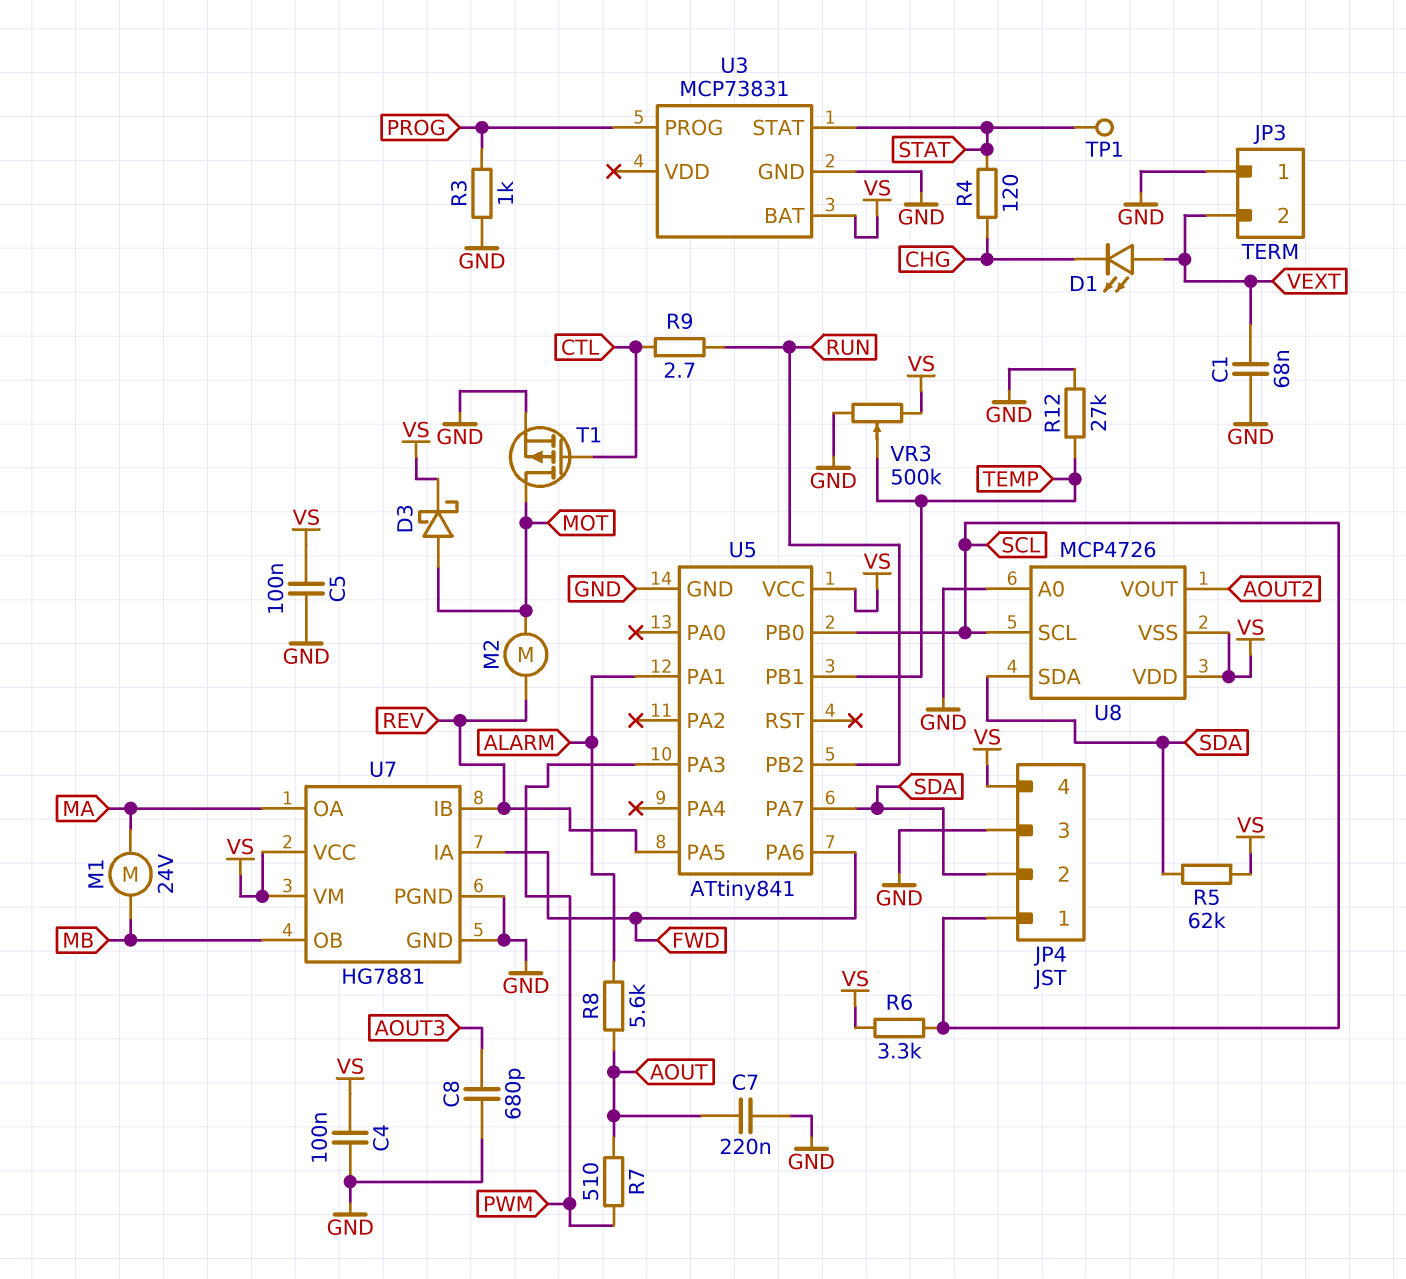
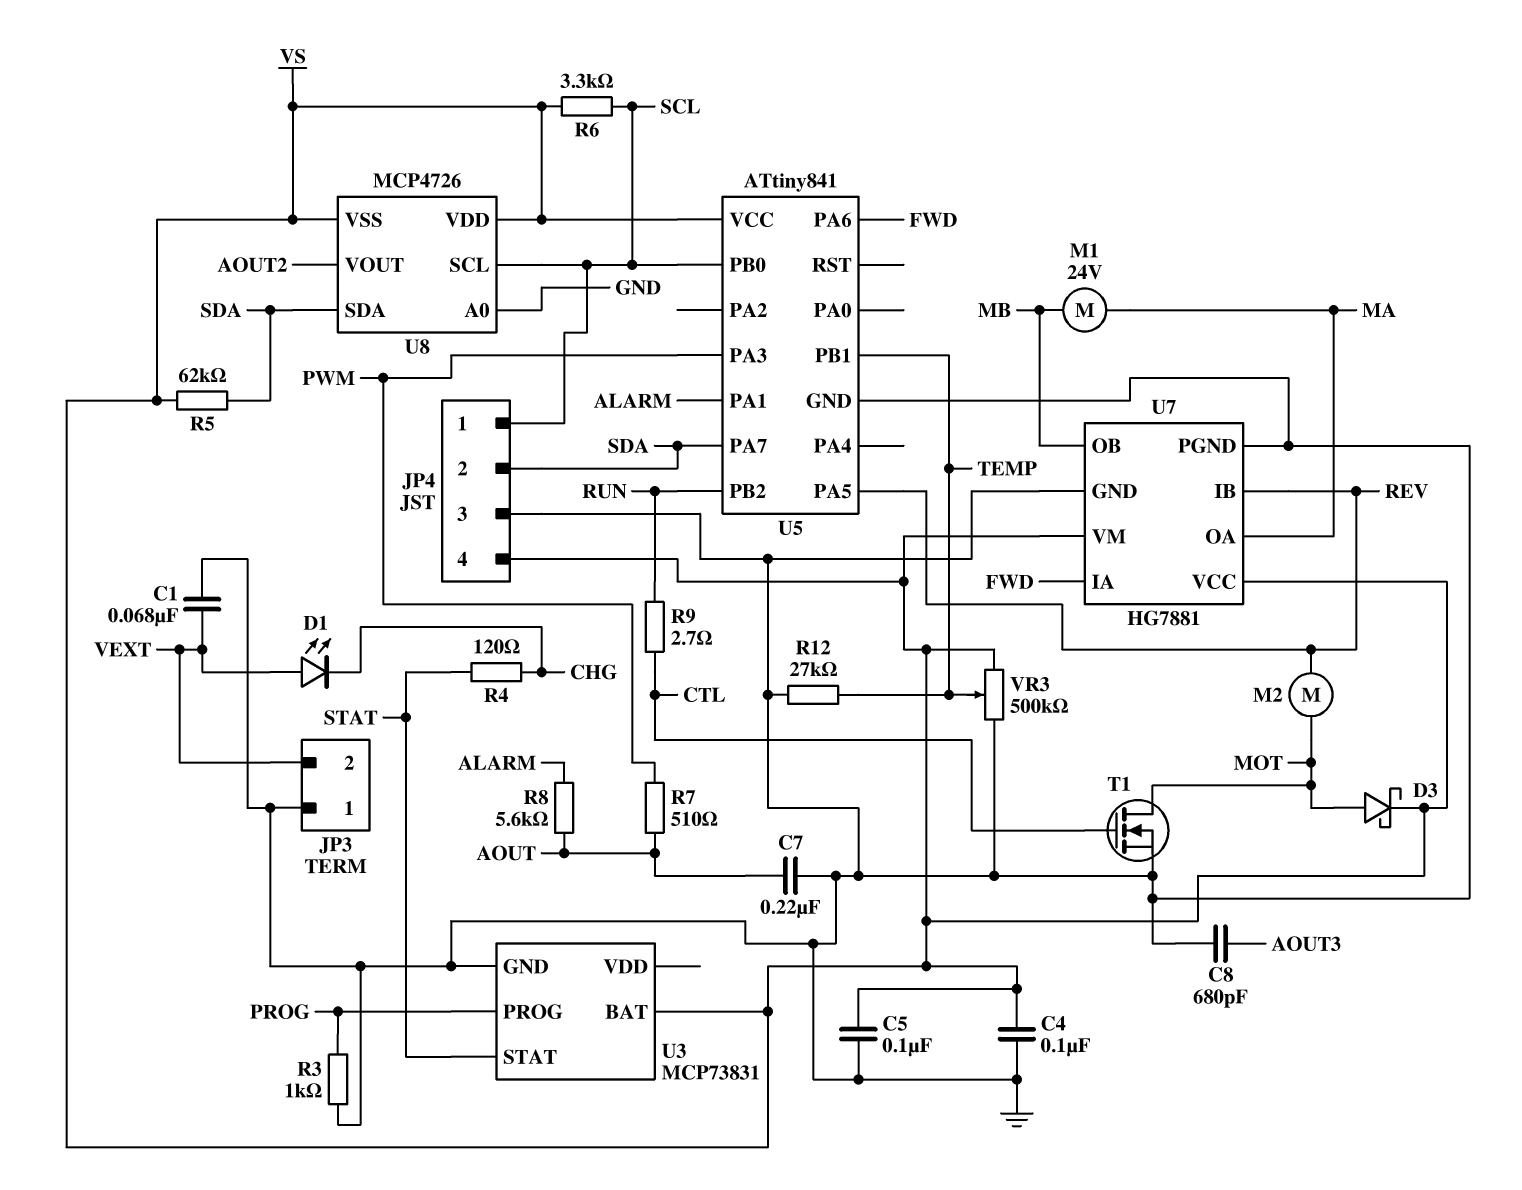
T1: PMOS (G CTL, D MOT, S GND) -> NMOS (G CTL, D MOT, S GND)
TP1: test point (STAT) -> none

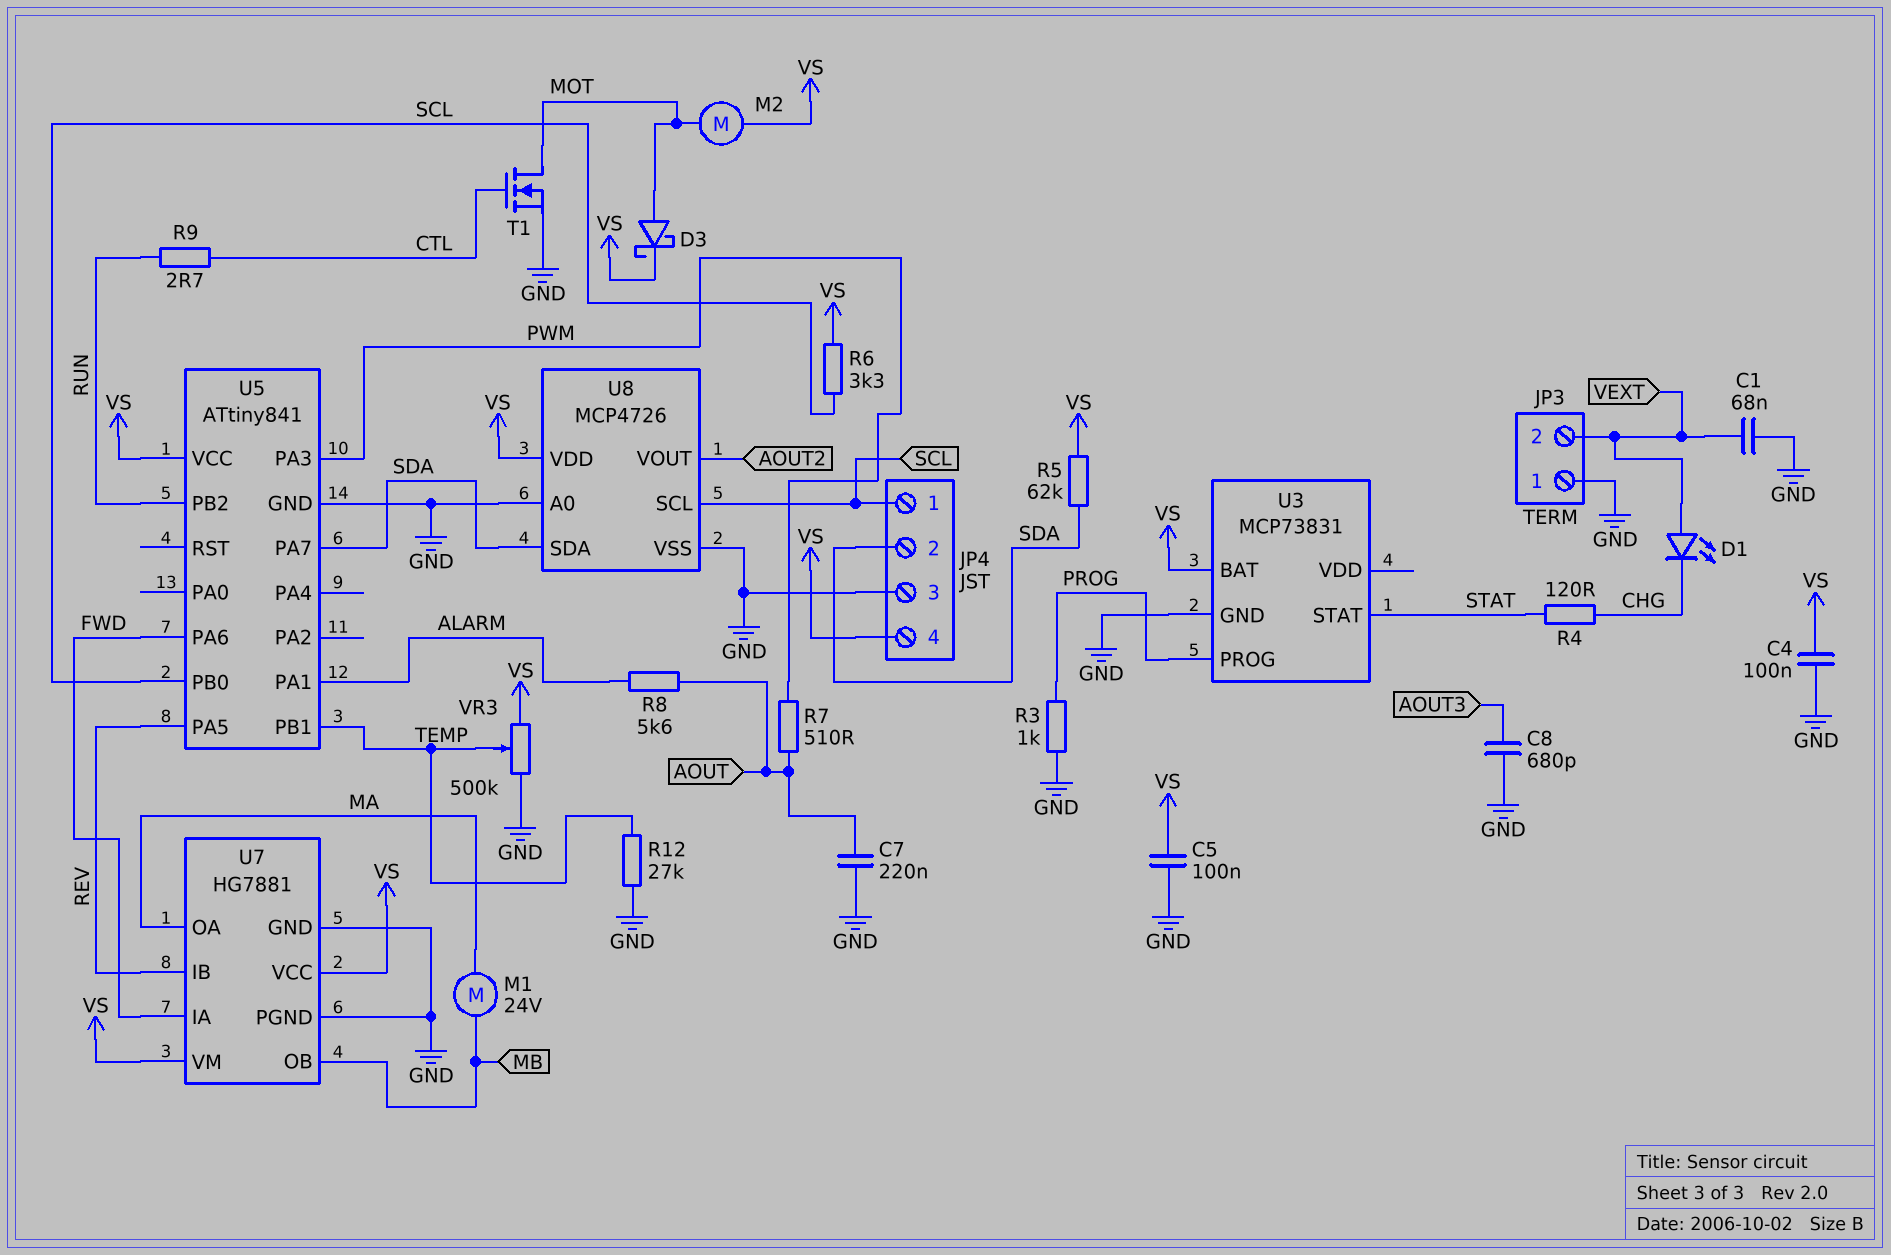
M2: motor (MOT, REV) -> motor (MOT, VS)
U8 pin VSS: VS -> GND

